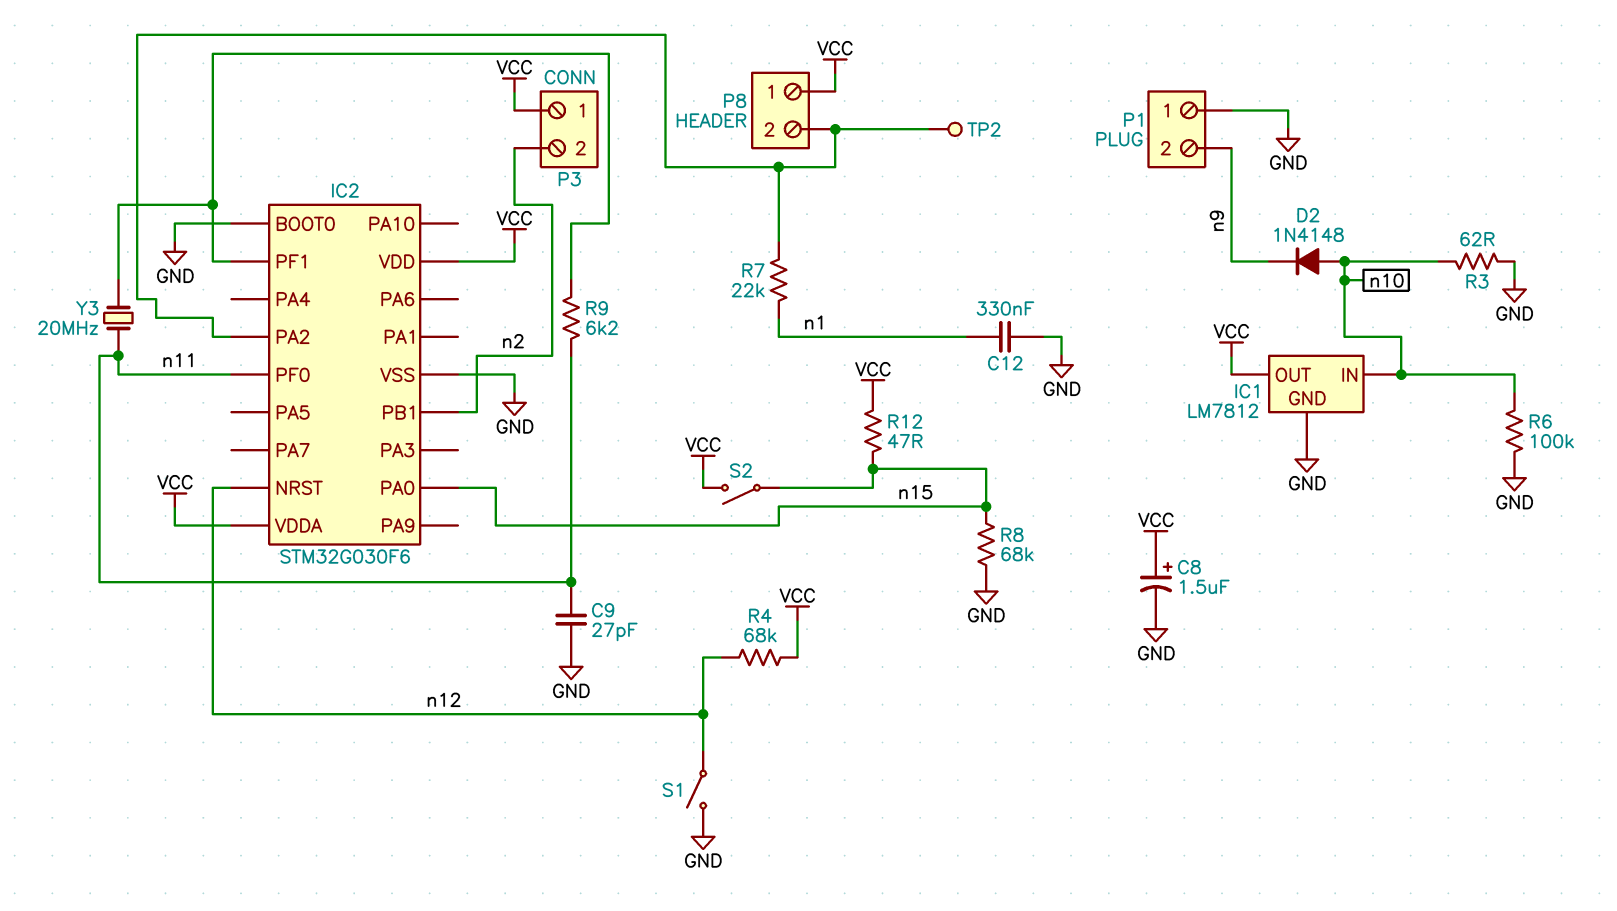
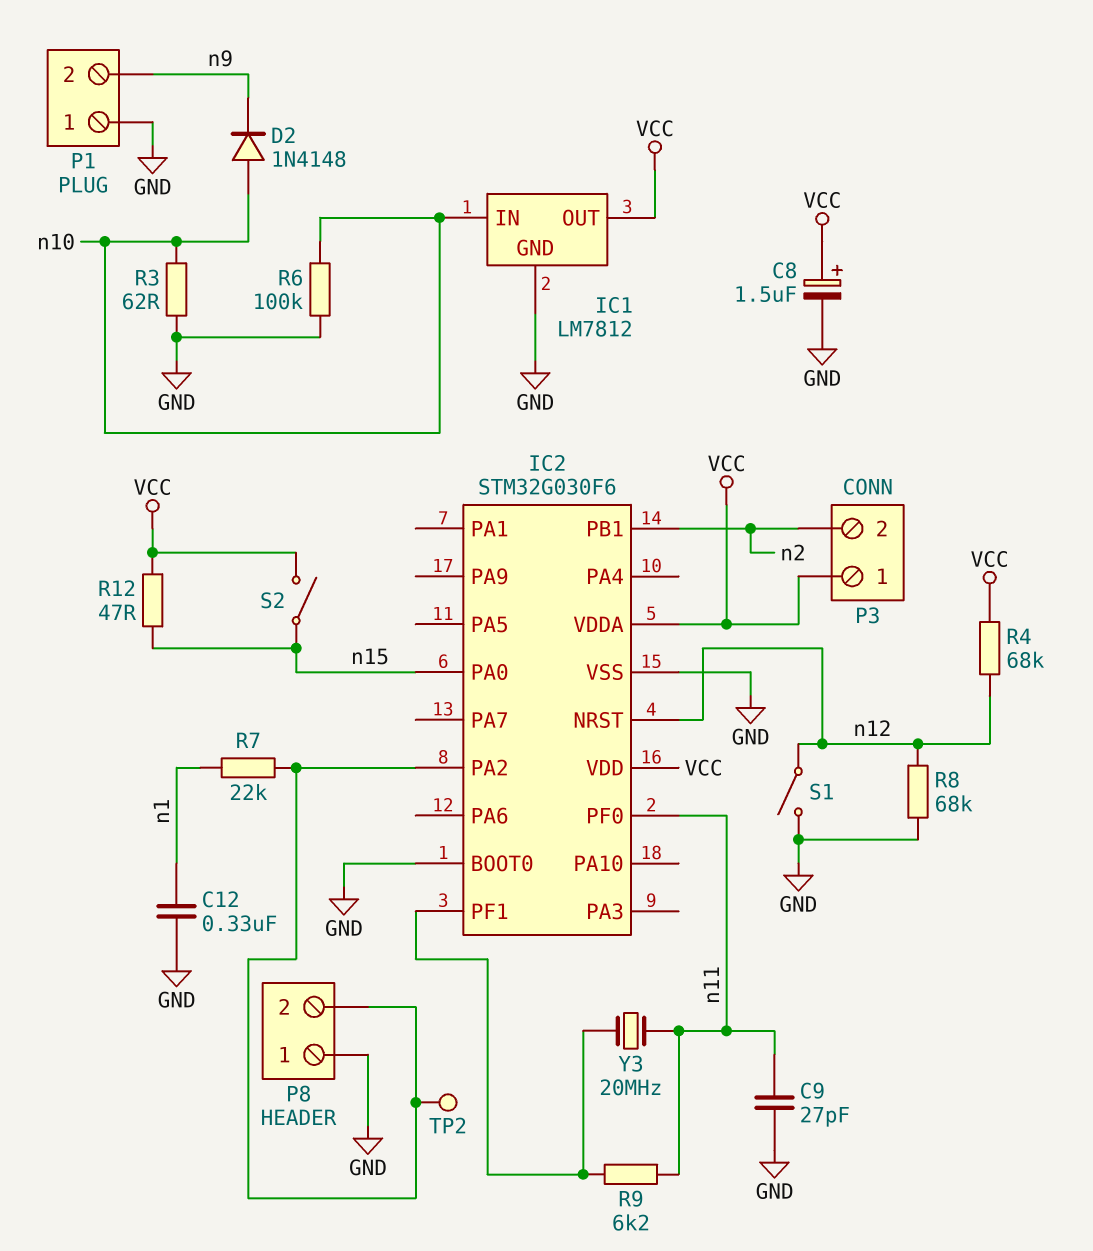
P8 pin 1: VCC -> GND
R8: 68k (GND, n15) -> 68k (GND, n12)

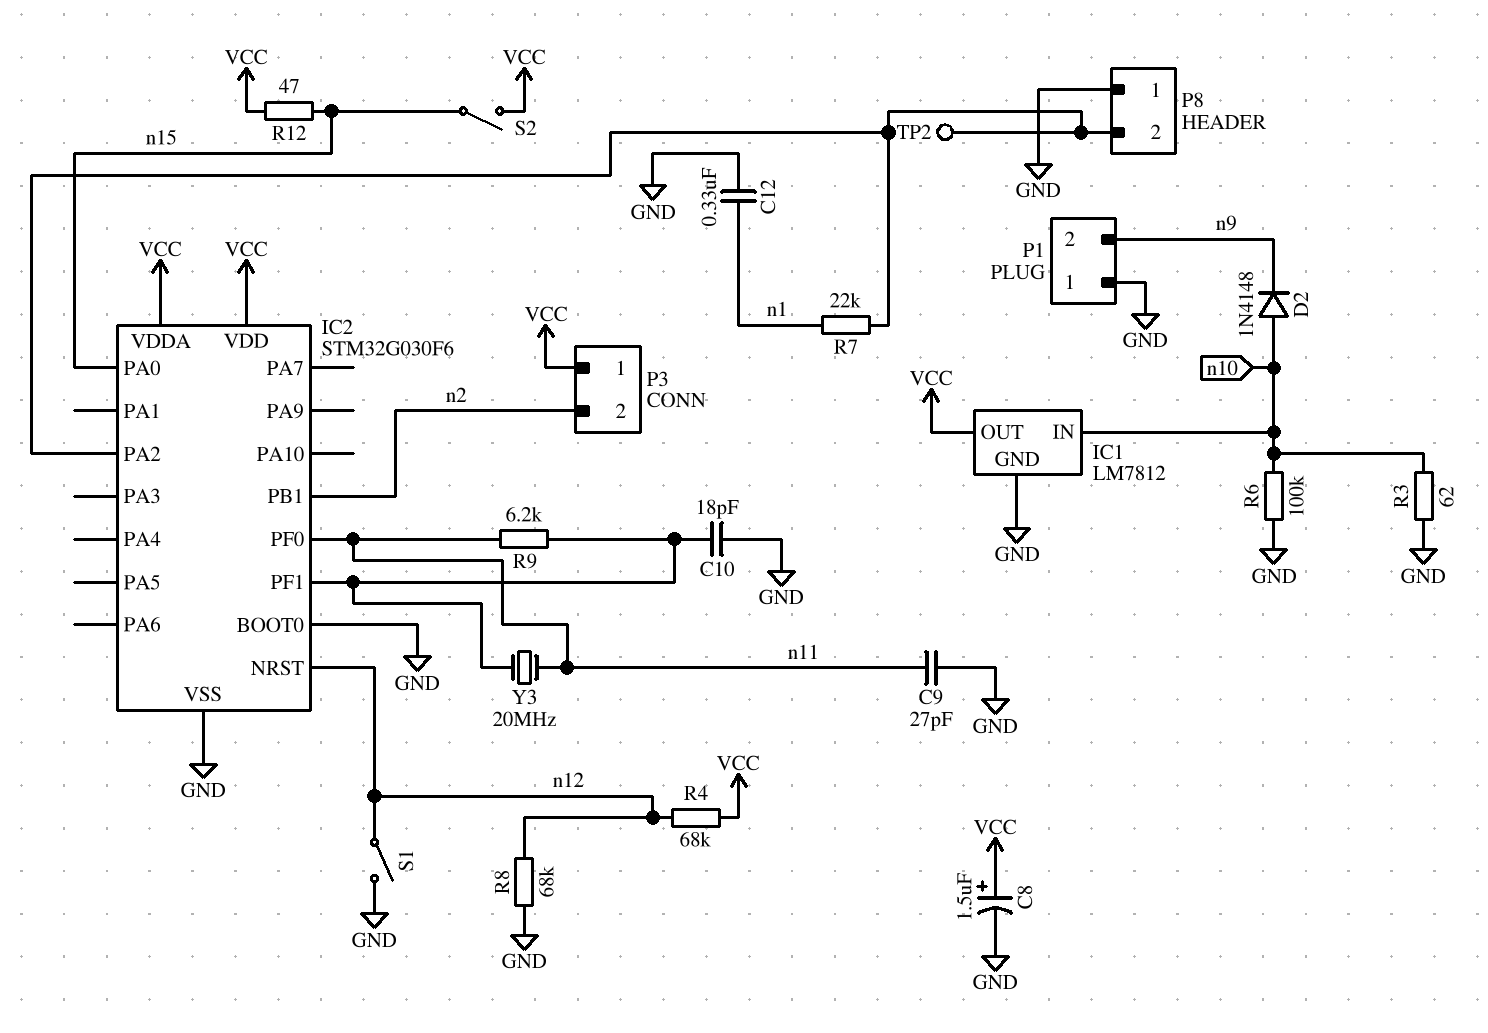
C10: none -> 18pF (GND, IC2/PF1)

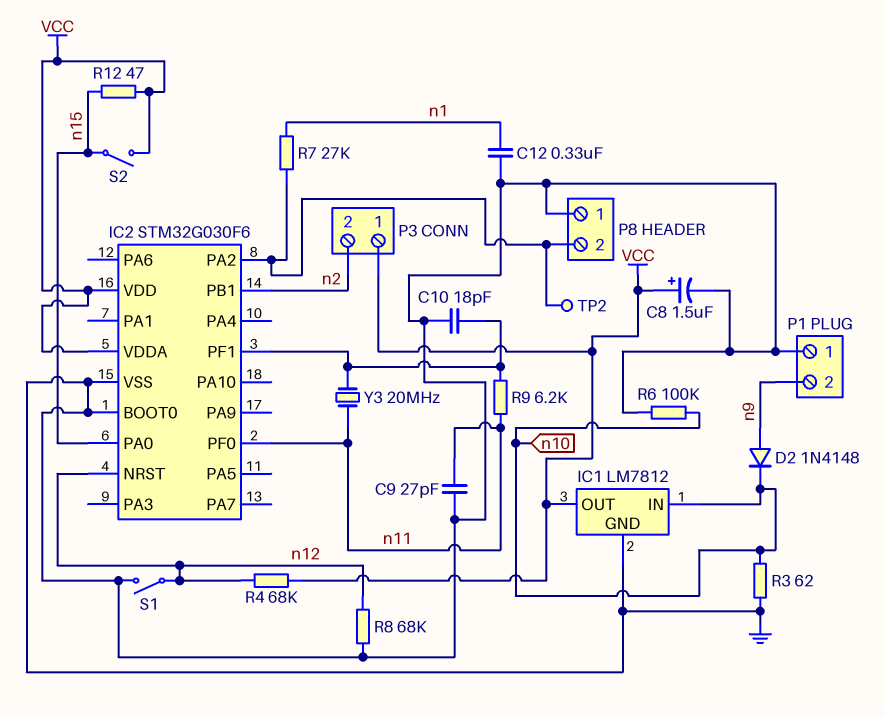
D2: diode 1N4148 (A n10, K n9) -> diode 1N4148 (A n9, K n10)
R7: 22k (IC2/PA2, n1) -> 27k (IC2/PA2, n1)

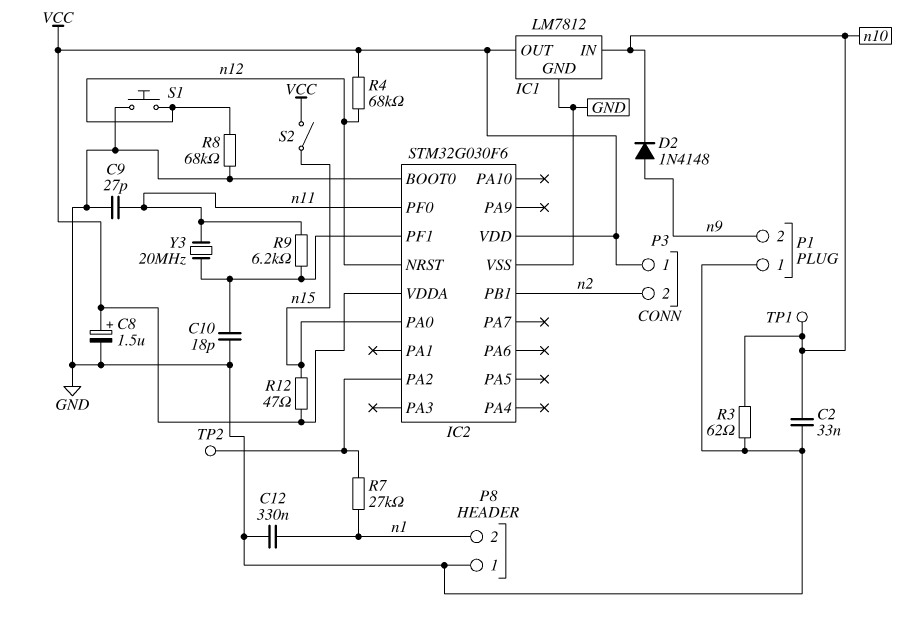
C2: none -> 33nF (GND, n10)
P8 pin 2: IC2/PA2 -> n1
R6: 100k (GND, n10) -> none
S1: switch (GND, n12) -> button (GND, n12)
TP1: none -> test point (n10)

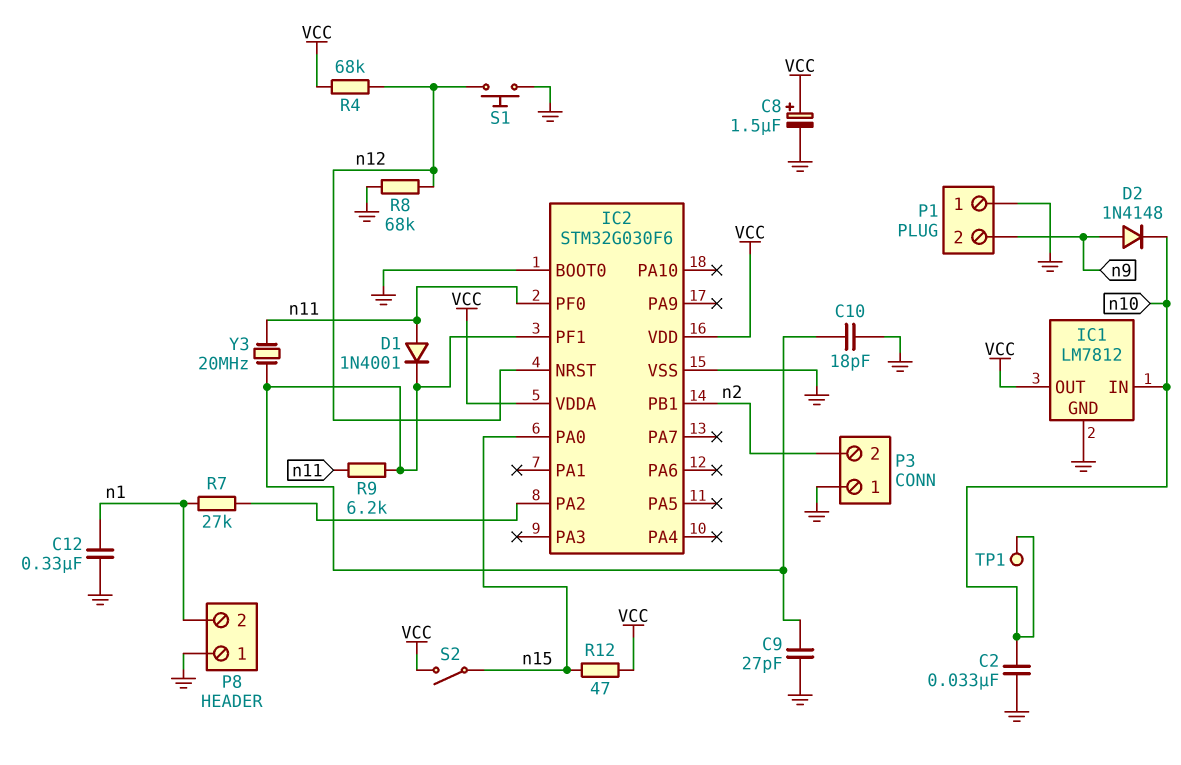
C9: 27pF (GND, n11) -> 27pF (GND, IC2/PF1)
D1: none -> diode 1N4001 (A n11, K IC2/PF1)
P3 pin 1: VCC -> GND
R3: 62 (GND, n10) -> none
TP2: test point (IC2/PA2) -> none

